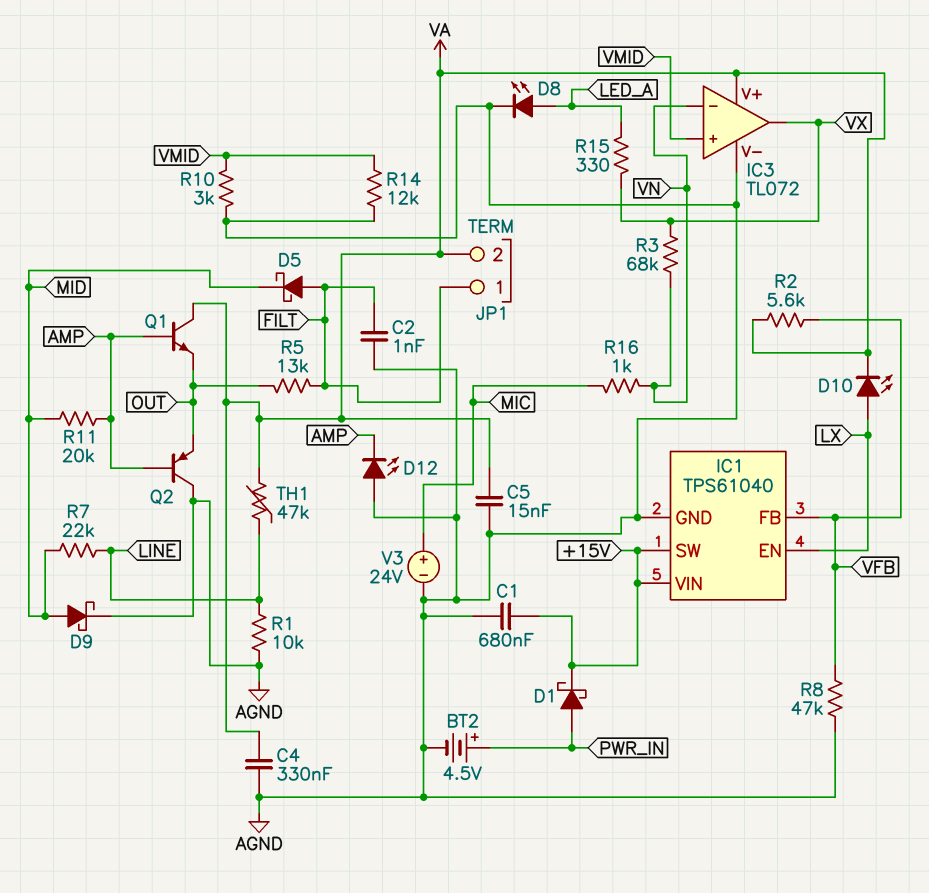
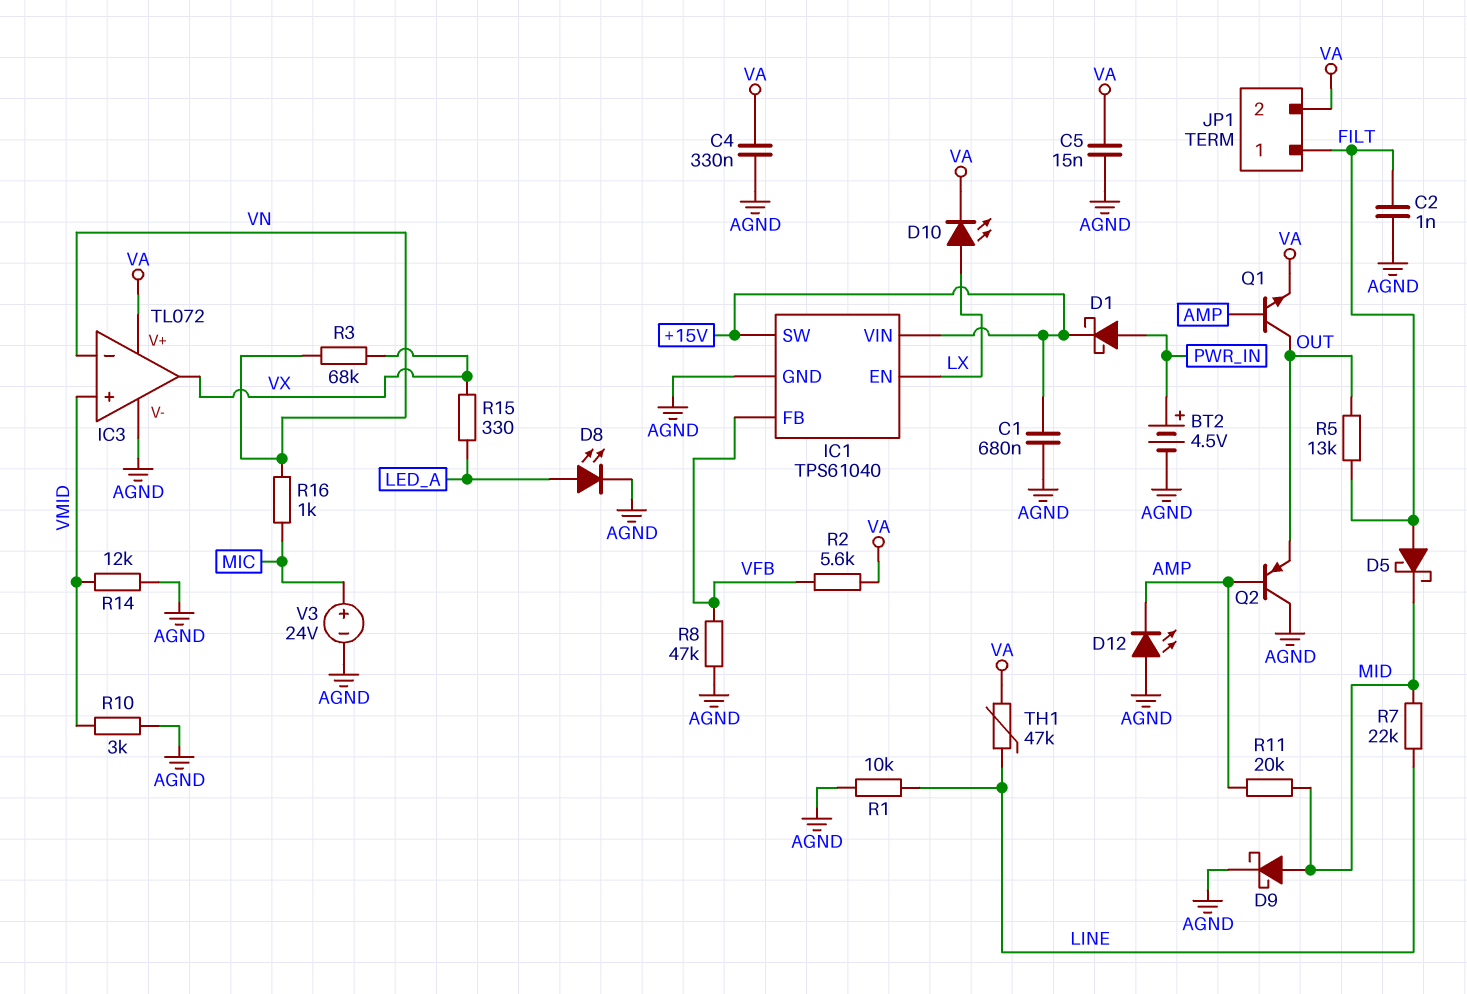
Q1: NPN (B AMP, C VA, E OUT) -> NPN (B AMP, C OUT, E VA)

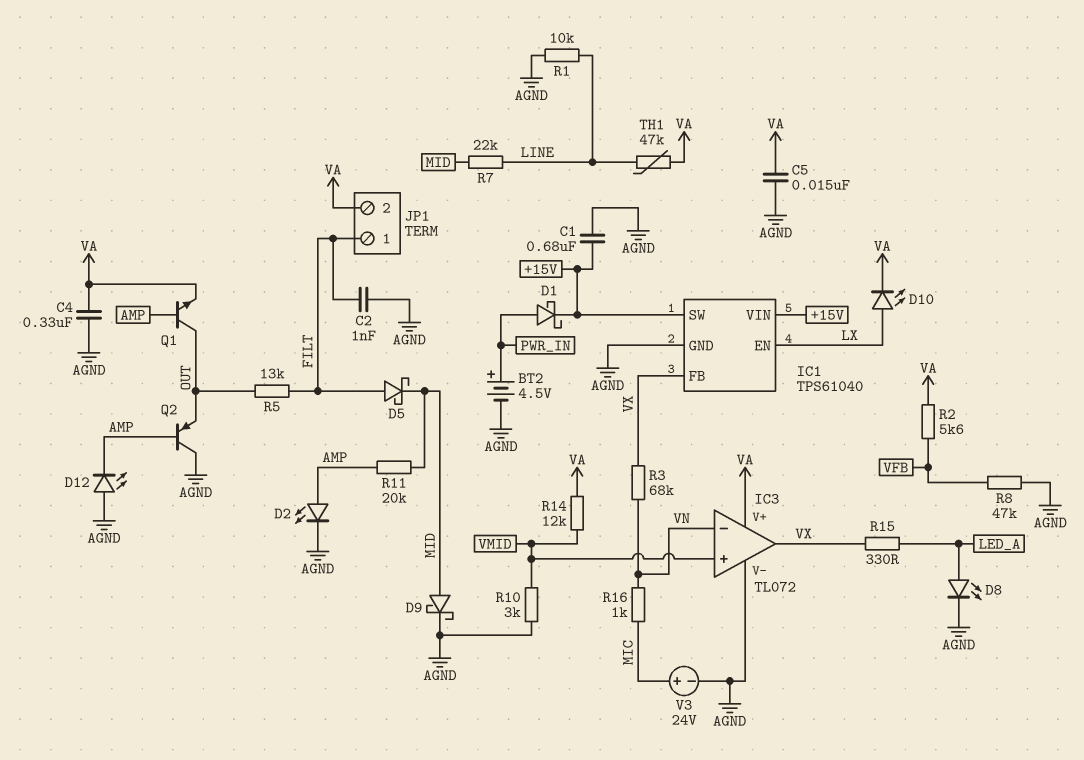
D2: none -> LED (A AMP, K AGND)
IC1 pin FB: VFB -> VX
R14: 12k (AGND, VMID) -> 12k (VA, VMID)

